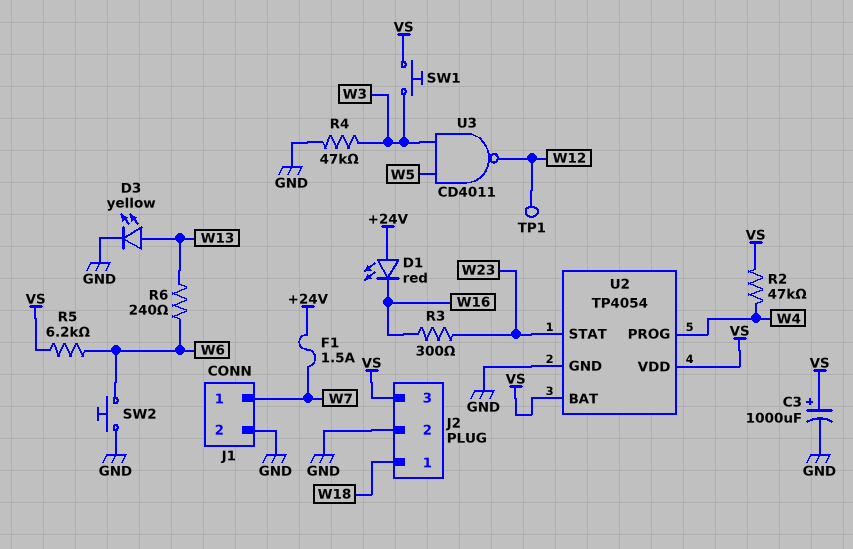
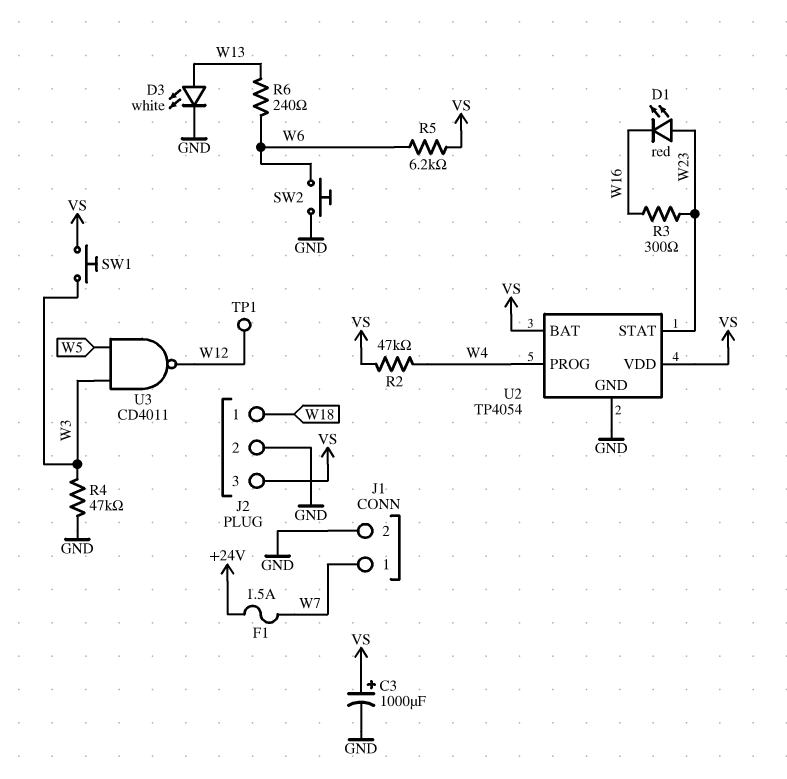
D1: LED red (A +24V, K W16) -> LED red (A W23, K W16)
D3: LED yellow (A W13, K GND) -> LED white (A W13, K GND)

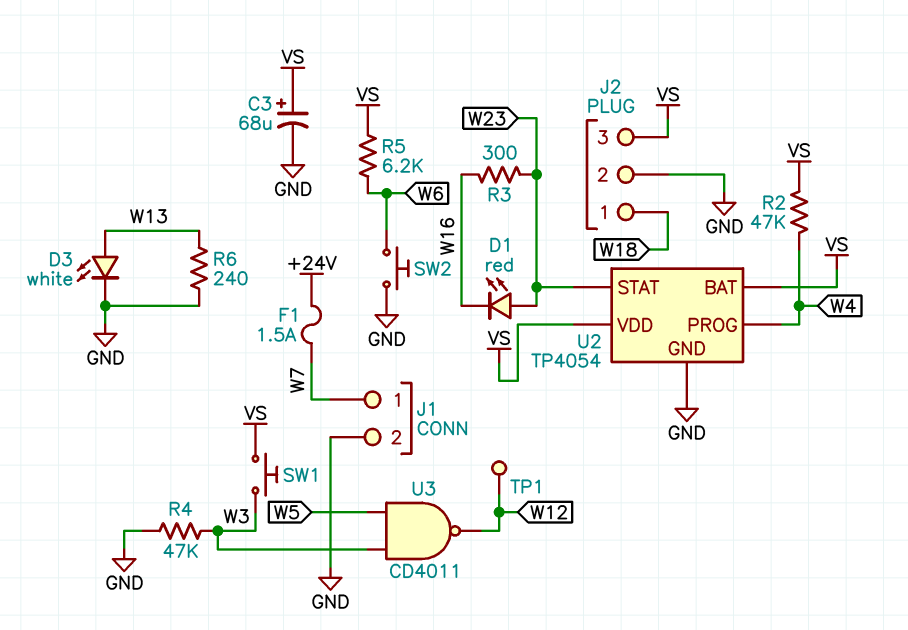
C3: 1000uF (plus VS, minus GND) -> 68uF (plus VS, minus GND)
R6: 240 (W6, W13) -> 240 (GND, W13)

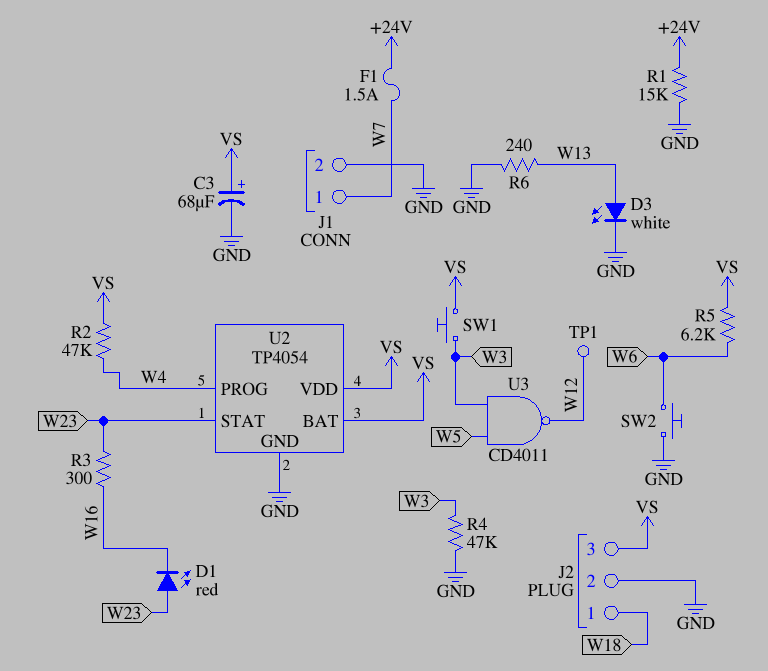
R1: none -> 15k (+24V, GND)

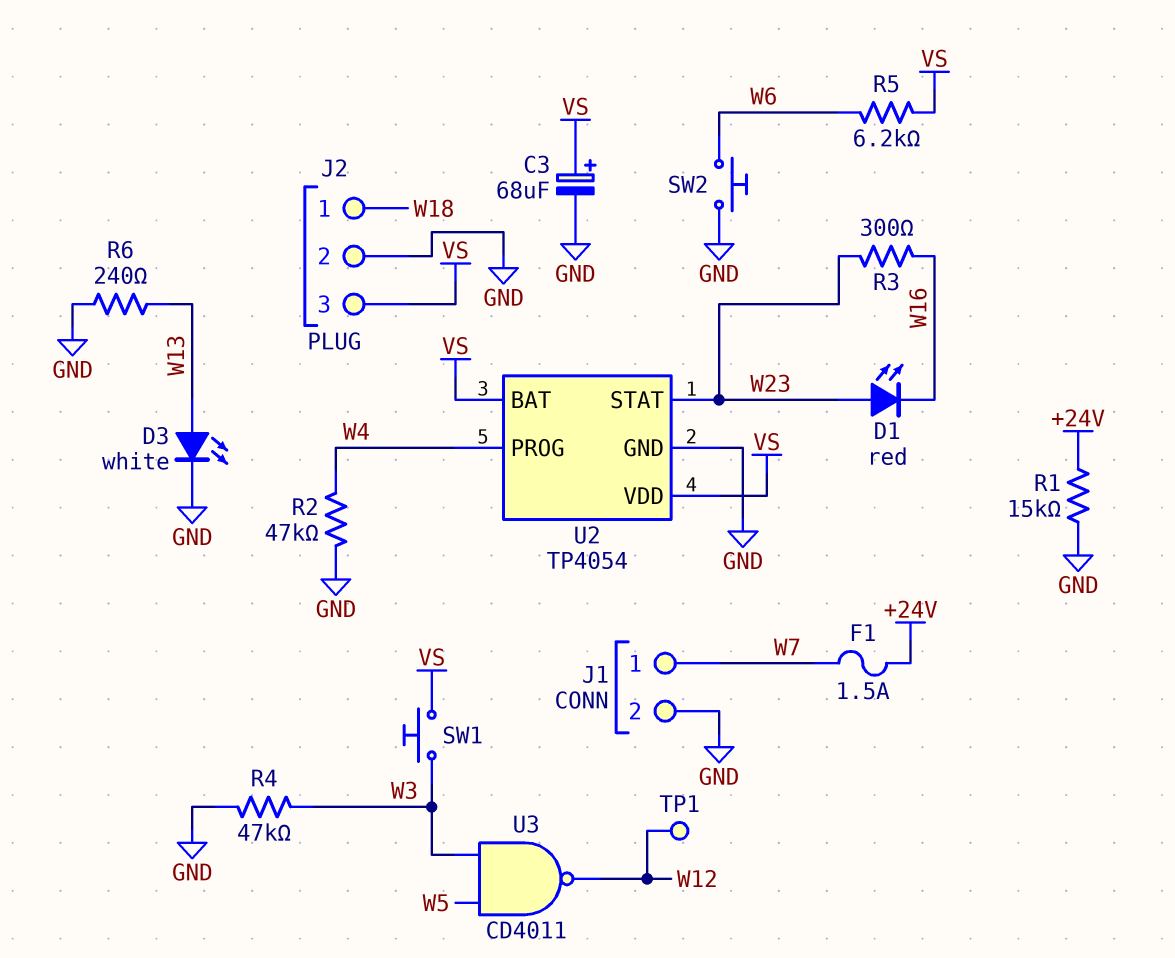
R2: 47k (VS, W4) -> 47k (GND, W4)

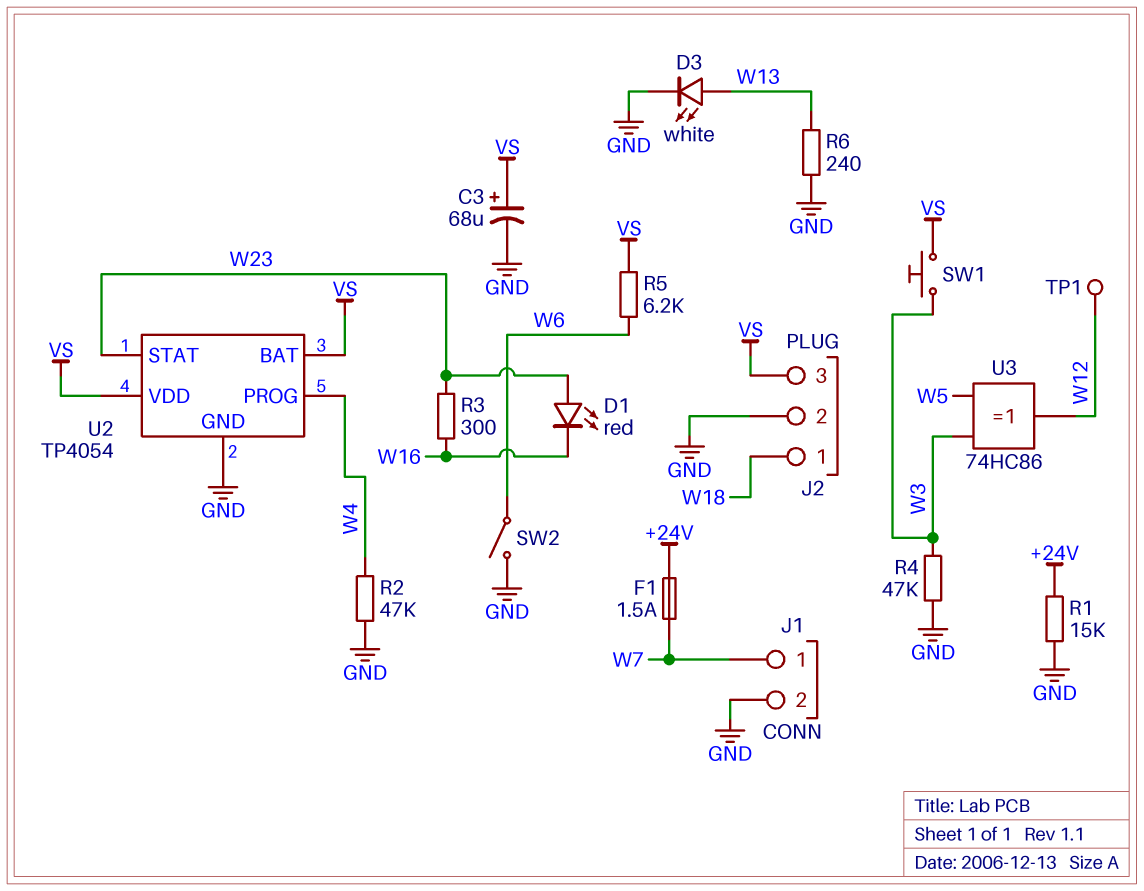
SW2: button (GND, W6) -> switch (GND, W6)
U3: NAND CD4011 (in W3, in W5, out W12) -> XOR 74HC86 (in W3, in W5, out W12)

